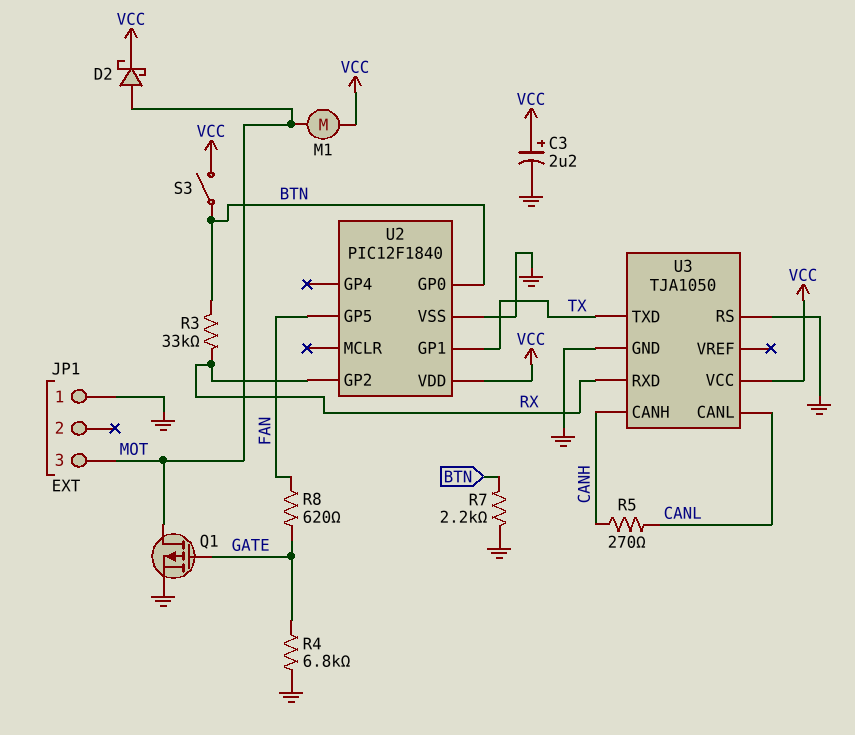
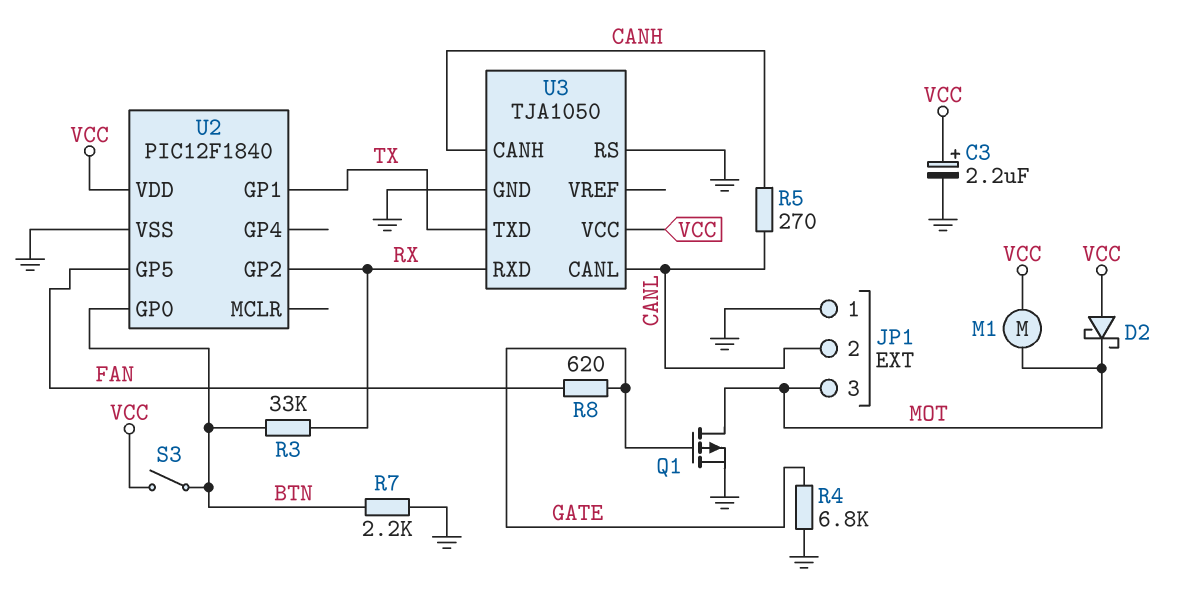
D2: schottky (A MOT, K VCC) -> schottky (A VCC, K MOT)
JP1 pin 2: none -> CANL

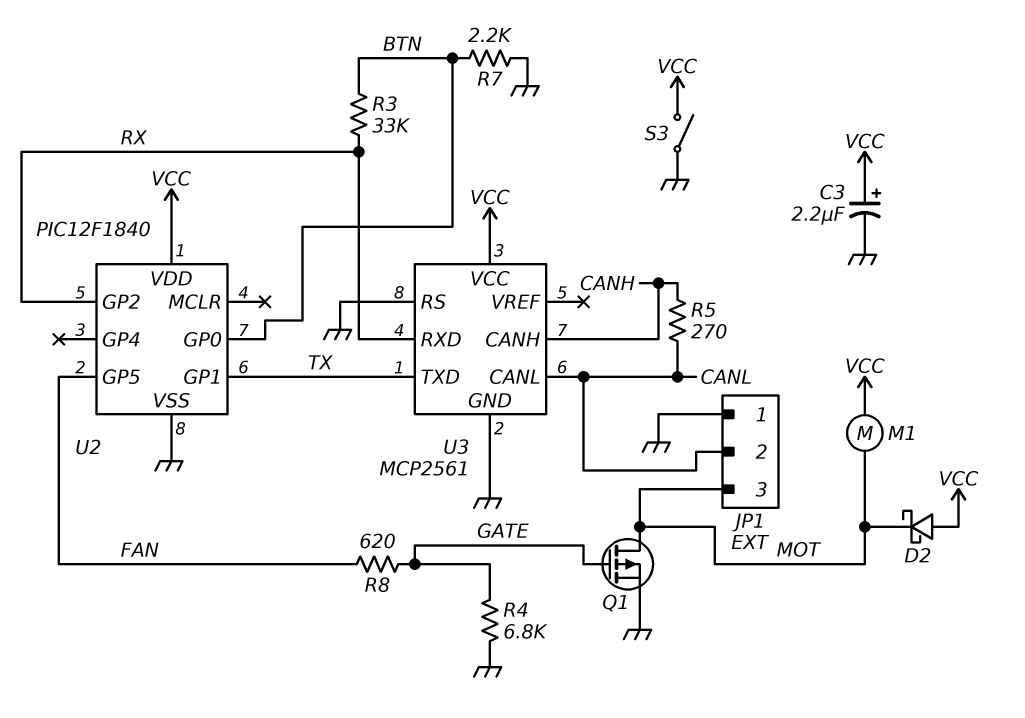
S3: switch (BTN, VCC) -> switch (GND, VCC)
U3: TJA1050 -> MCP2561

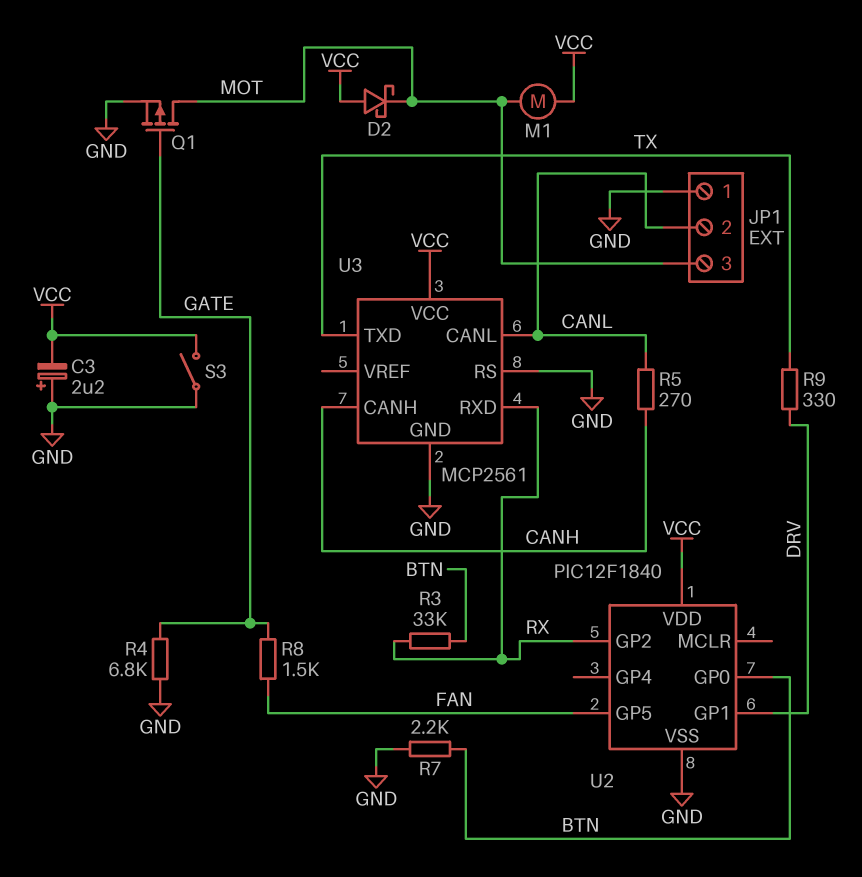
C3: 2.2uF (plus VCC, minus GND) -> 2.2uF (plus GND, minus VCC)
R8: 620 (FAN, GATE) -> 1.5k (FAN, GATE)
R9: none -> 330 (DRV, TX)
U2 pin GP1: TX -> DRV

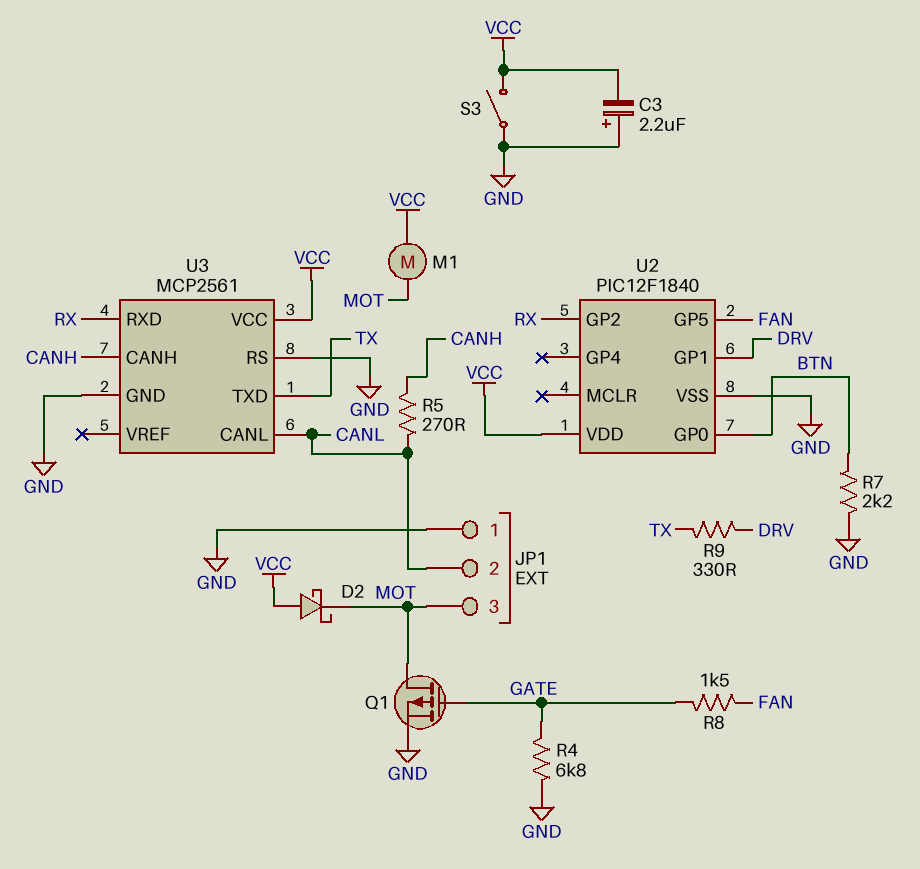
R3: 33k (BTN, RX) -> none

